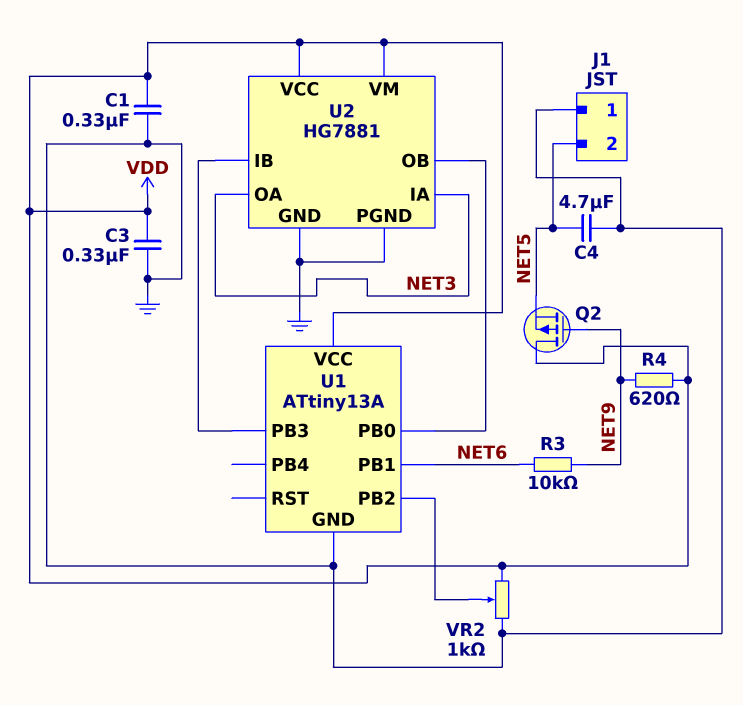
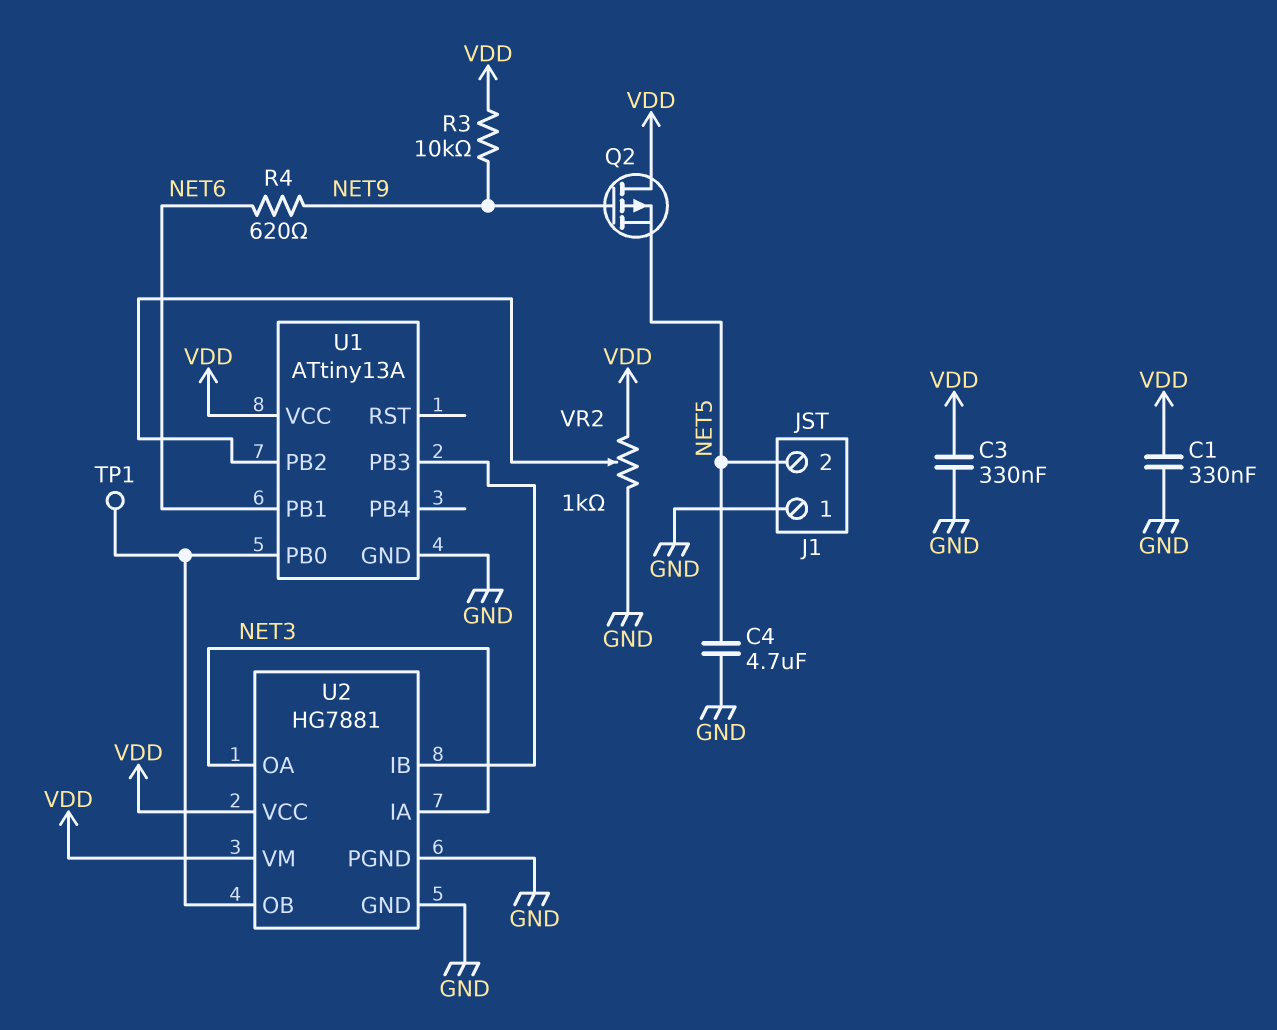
R3: 10k (NET6, NET9) -> 10k (NET9, VDD)
R4: 620 (NET9, VDD) -> 620 (NET6, NET9)
TP1: none -> test point (U1/PB0)

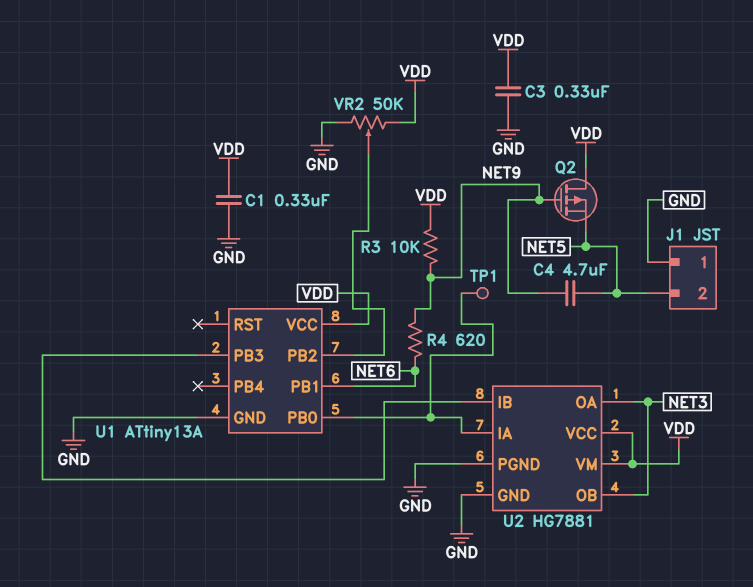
C4: 4.7uF (GND, NET5) -> 4.7uF (NET5, NET9)
U2 pin IA: NET3 -> U1/PB0
U2 pin OB: U1/PB0 -> NET3
VR2: 1k (GND, VDD, wiper U1/PB2) -> 50k (GND, VDD, wiper U1/PB2)

